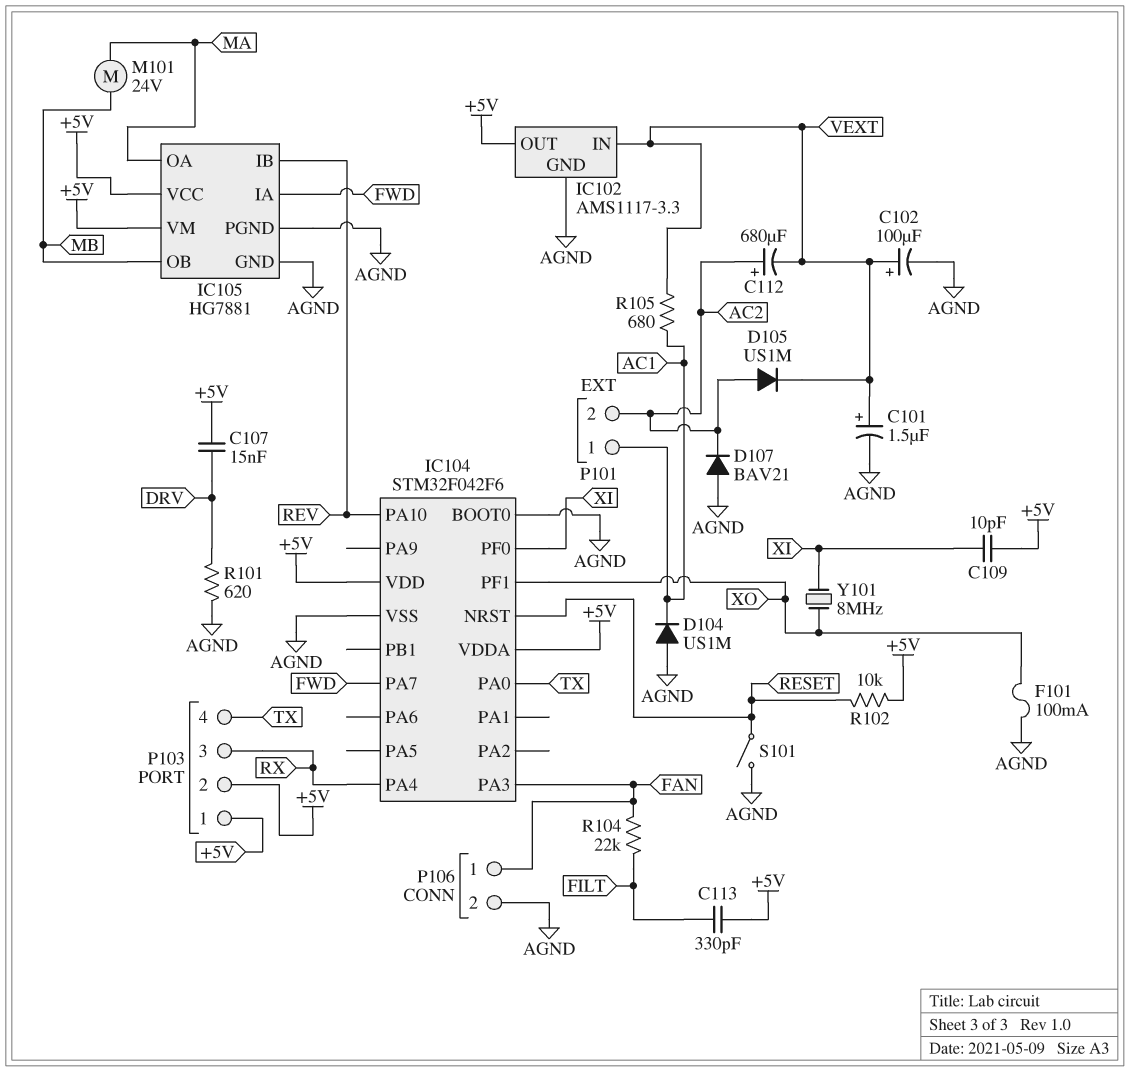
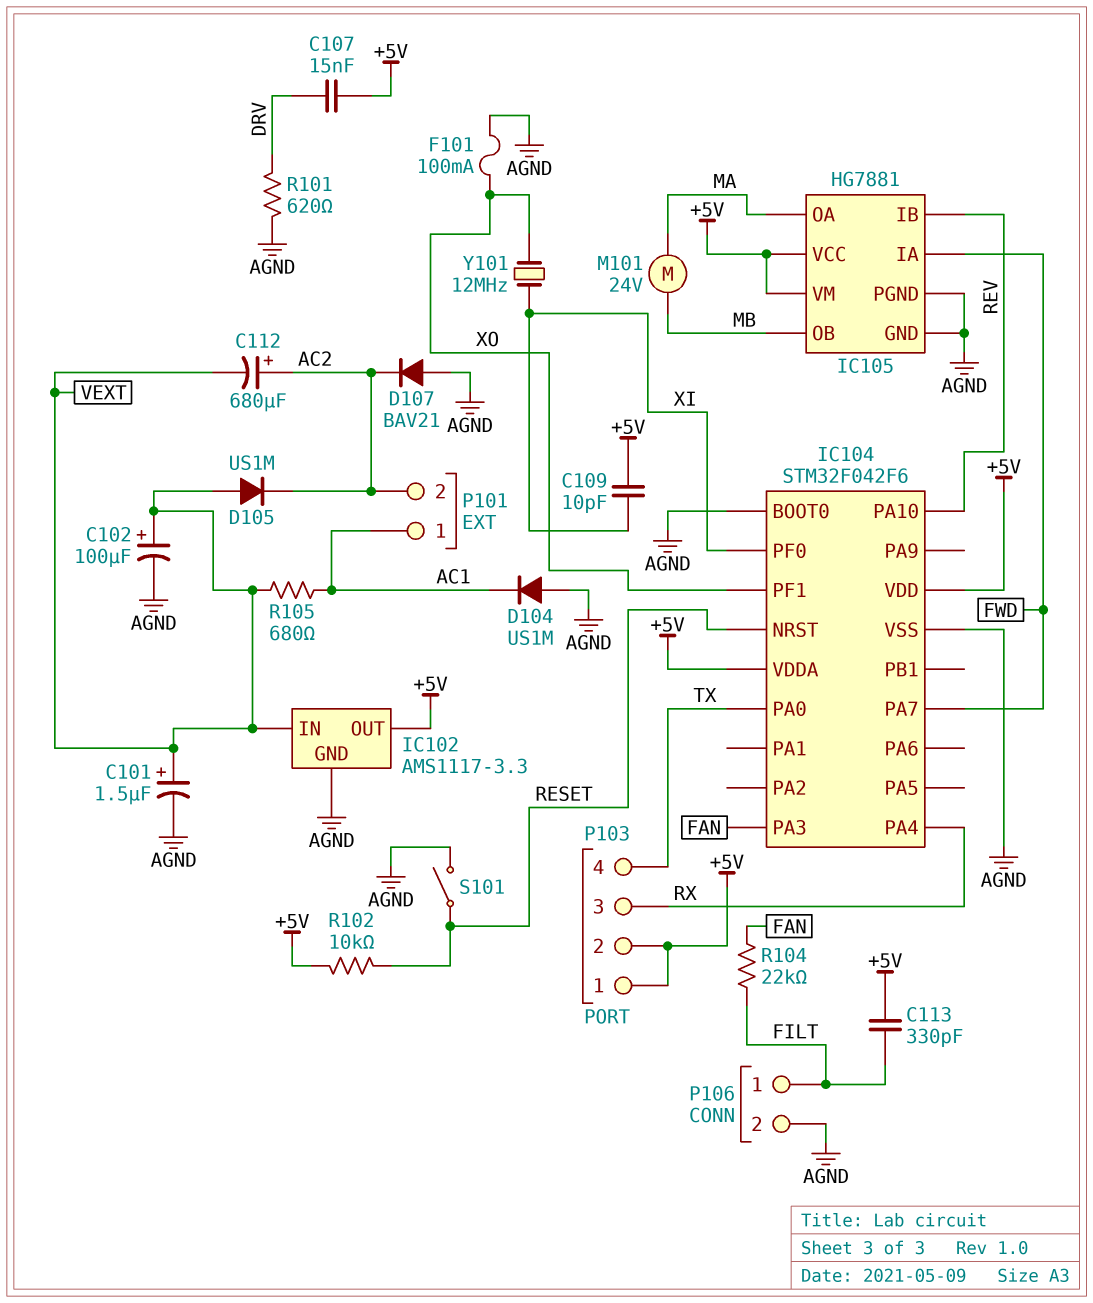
D105: diode US1M (A AC2, K VEXT) -> diode US1M (A VEXT, K AC2)
P106 pin 1: FAN -> FILT
Y101: 8MHz (XI, XO) -> 12MHz (XI, XO)

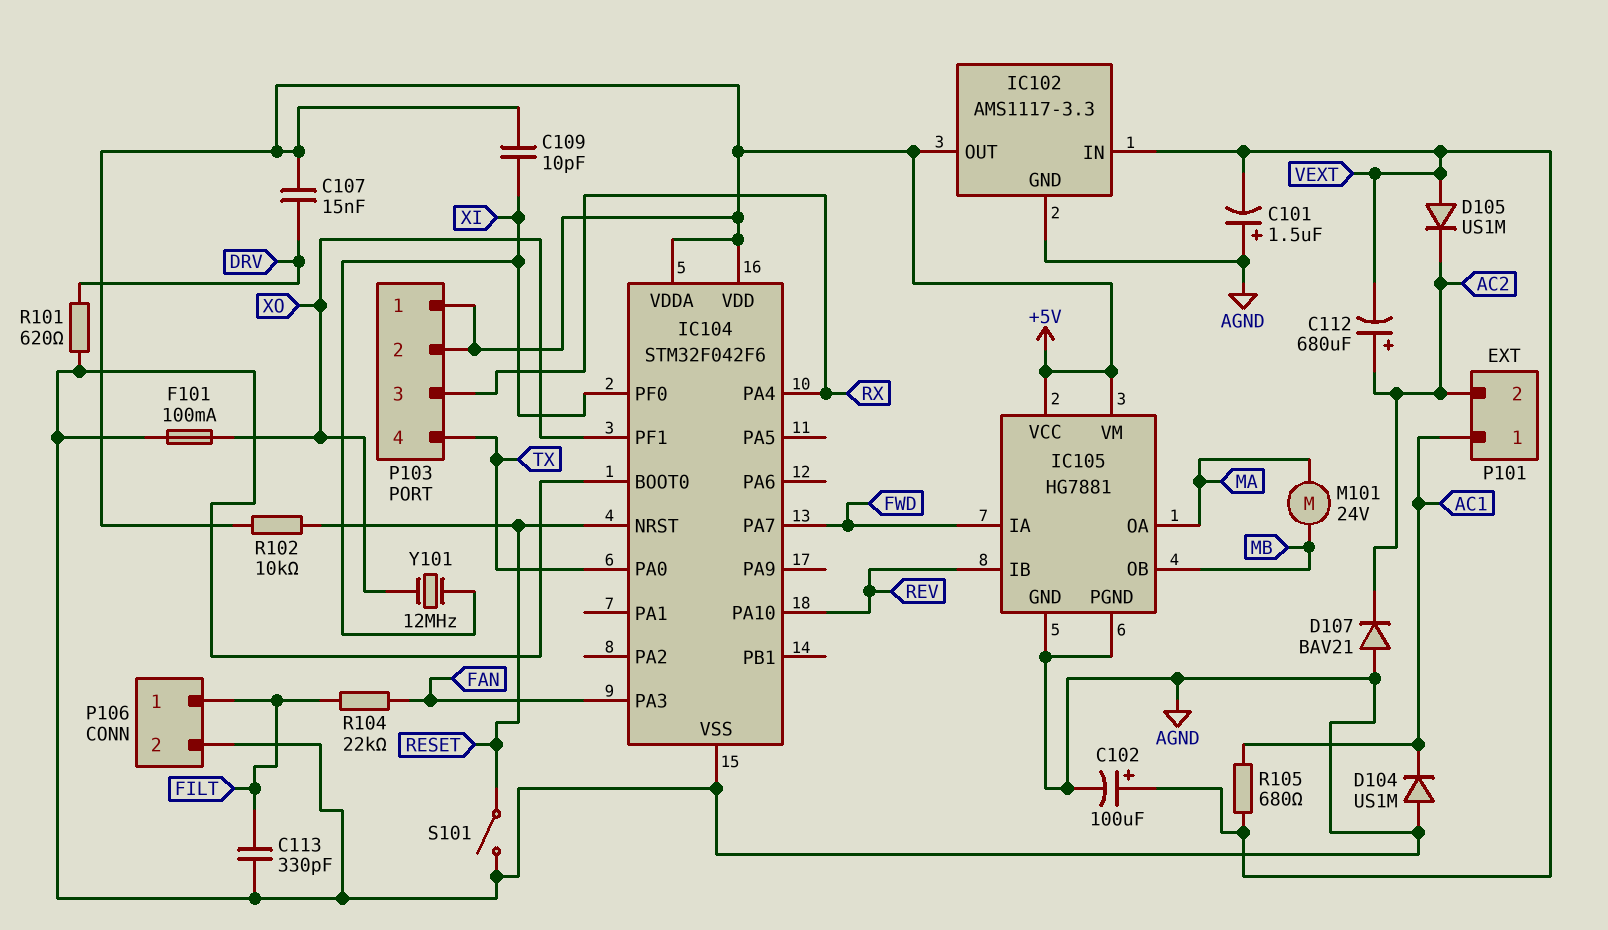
C101: 1.5uF (plus VEXT, minus AGND) -> 1.5uF (plus AGND, minus VEXT)
C113: 330pF (+5V, FILT) -> 330pF (AGND, FILT)

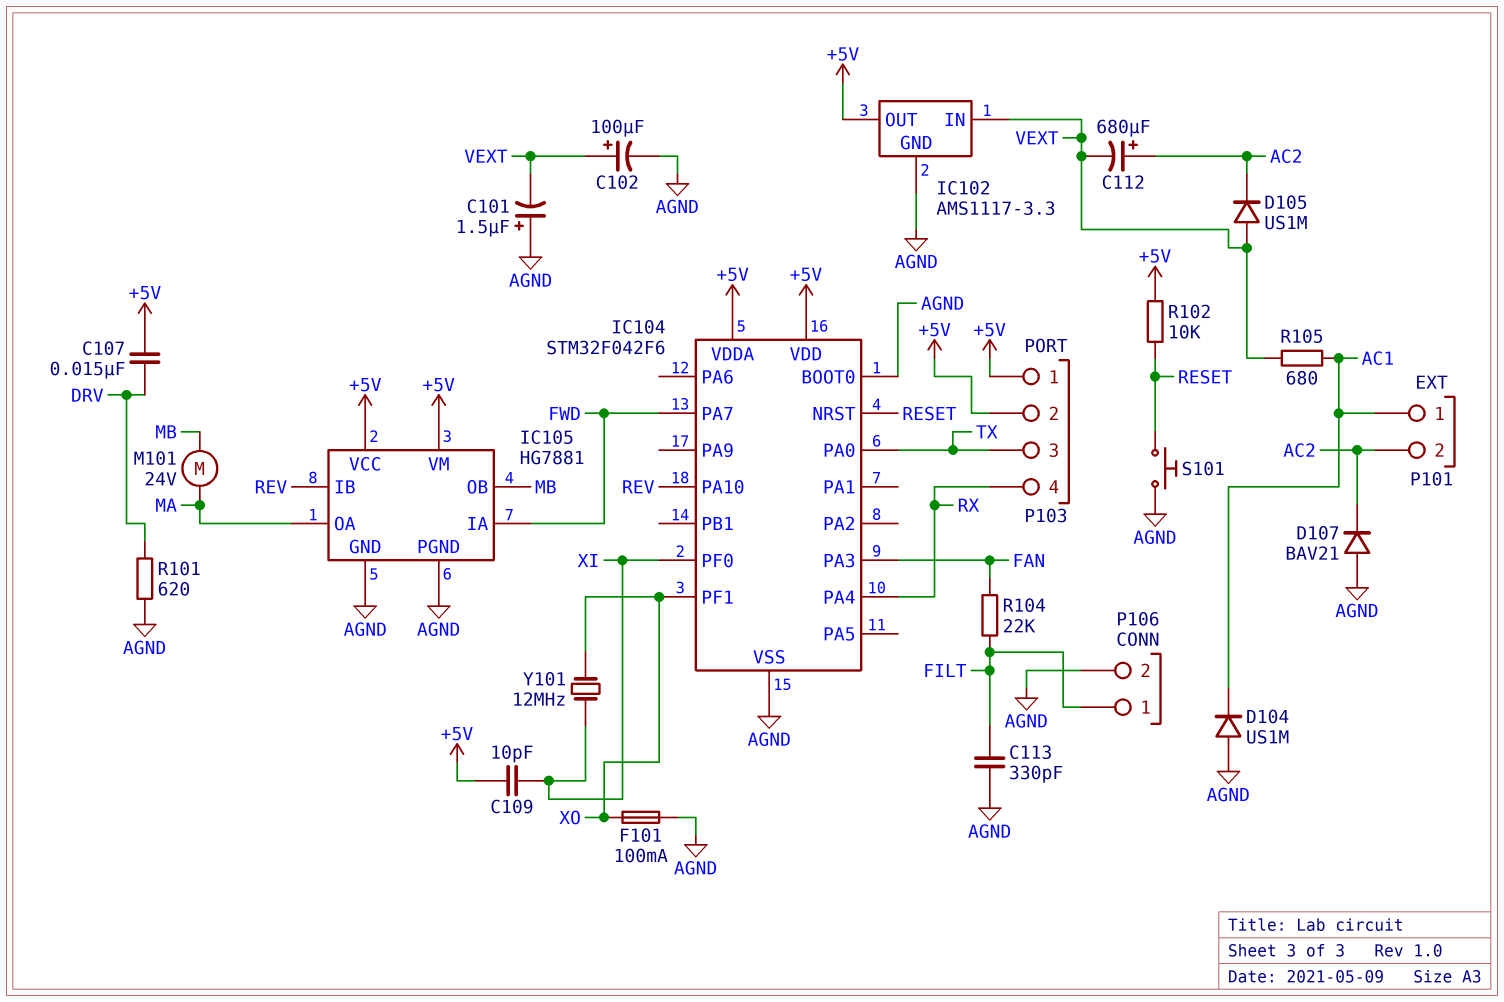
P103 pin 3: RX -> TX
P103 pin 4: TX -> RX
S101: switch (AGND, RESET) -> button (AGND, RESET)

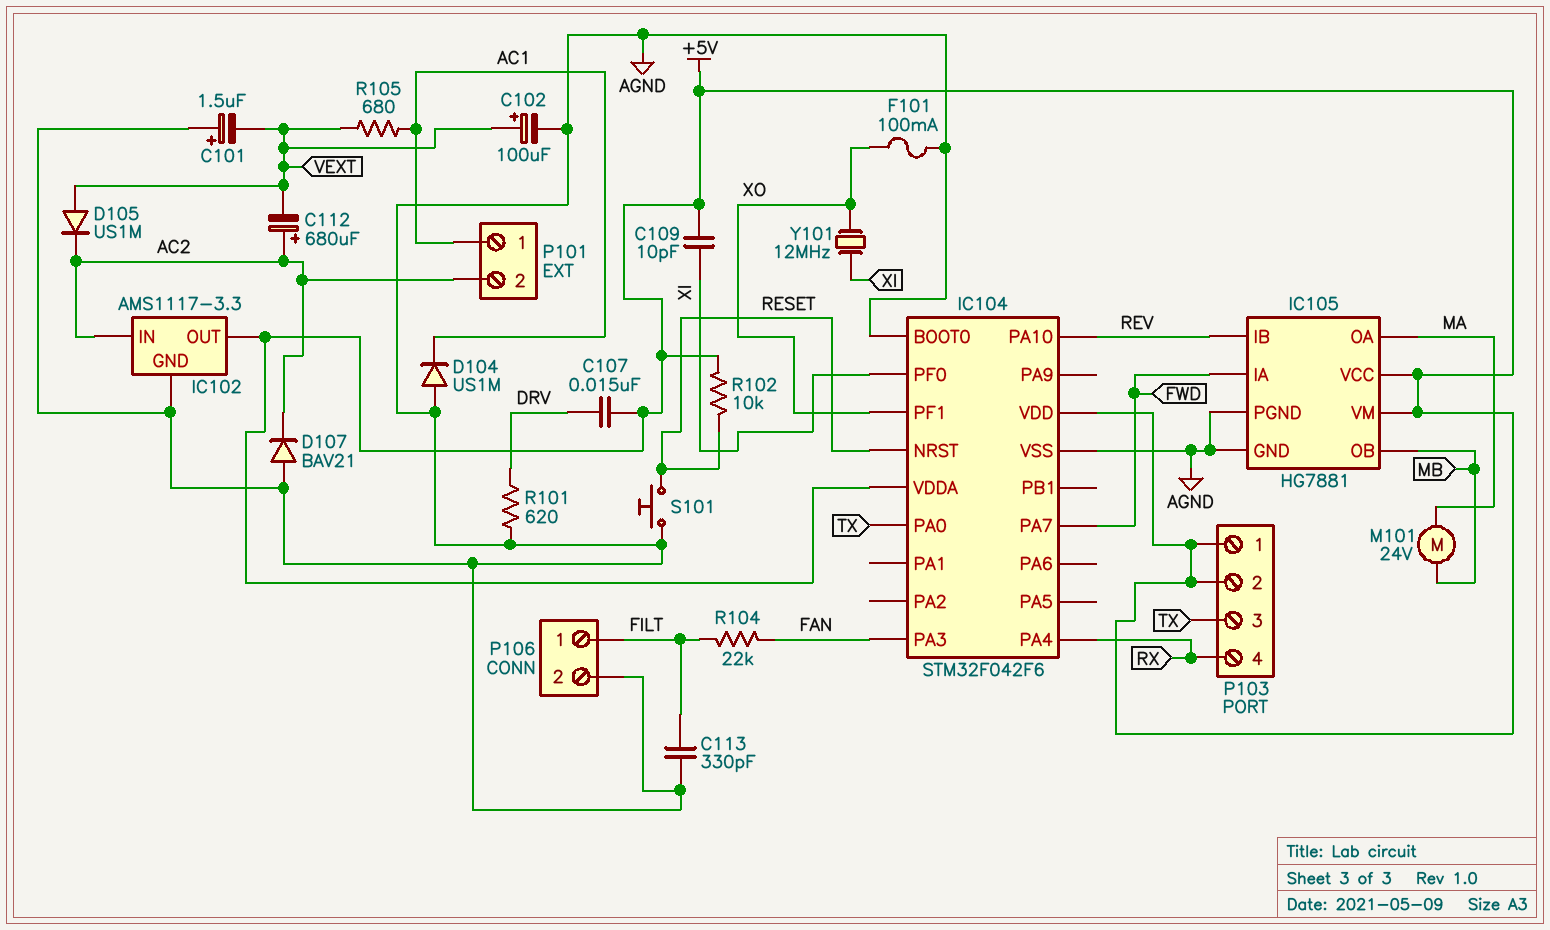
IC102 pin IN: VEXT -> AC2

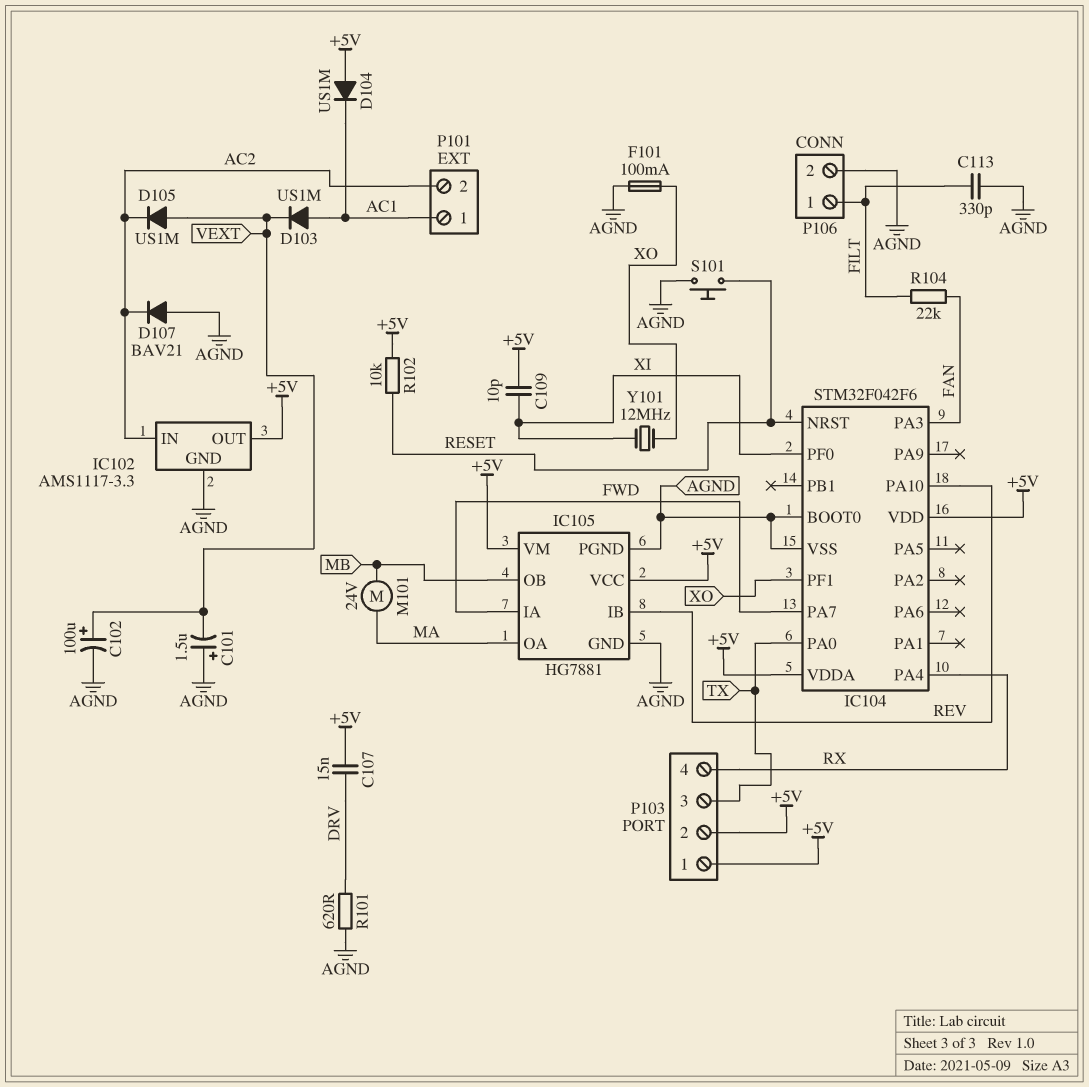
C112: 680uF (plus AC2, minus VEXT) -> none
D103: none -> diode US1M (A AC1, K VEXT)
D104: diode US1M (A AGND, K AC1) -> diode US1M (A +5V, K AC1)
R105: 680 (AC1, VEXT) -> none

